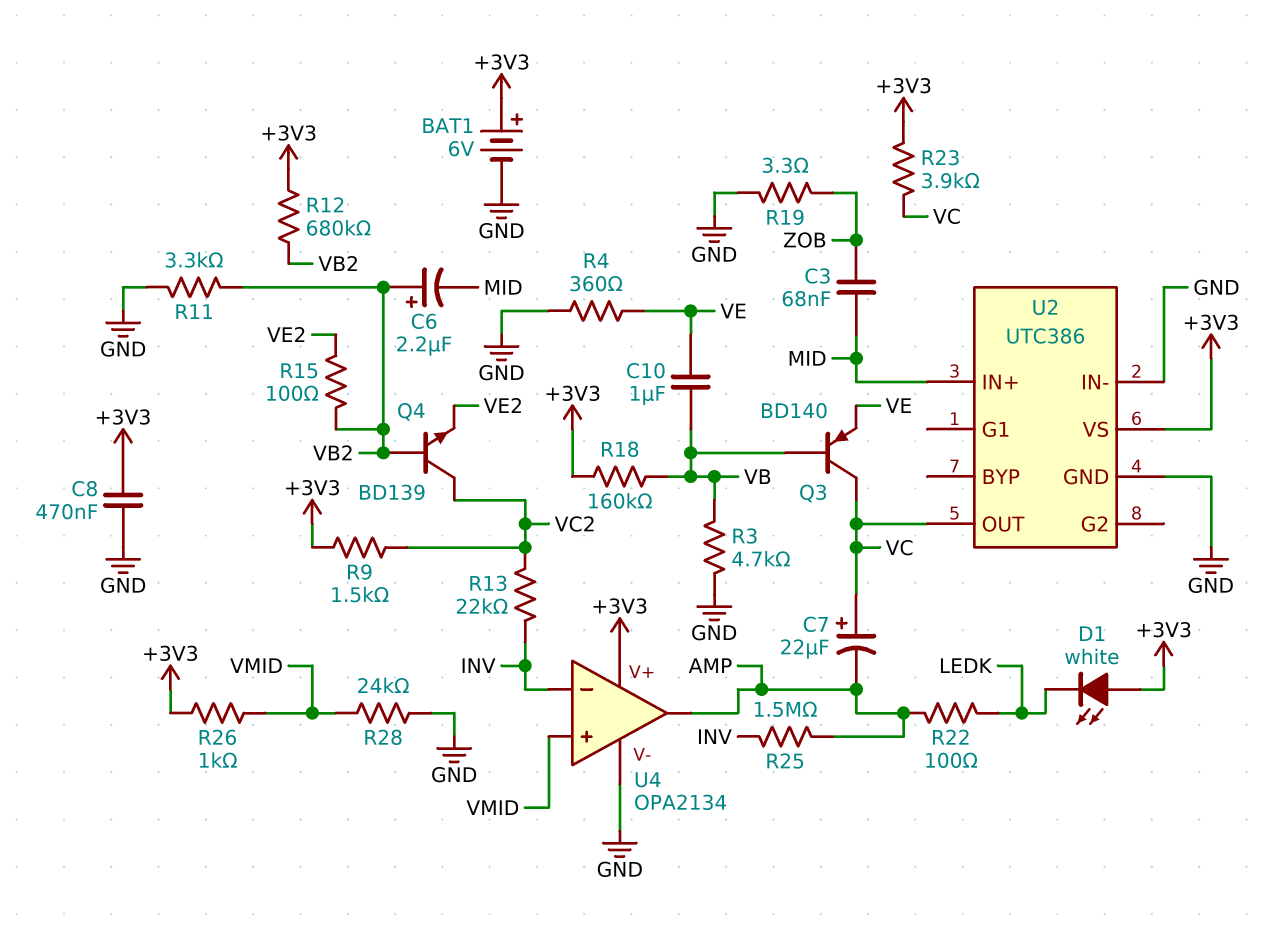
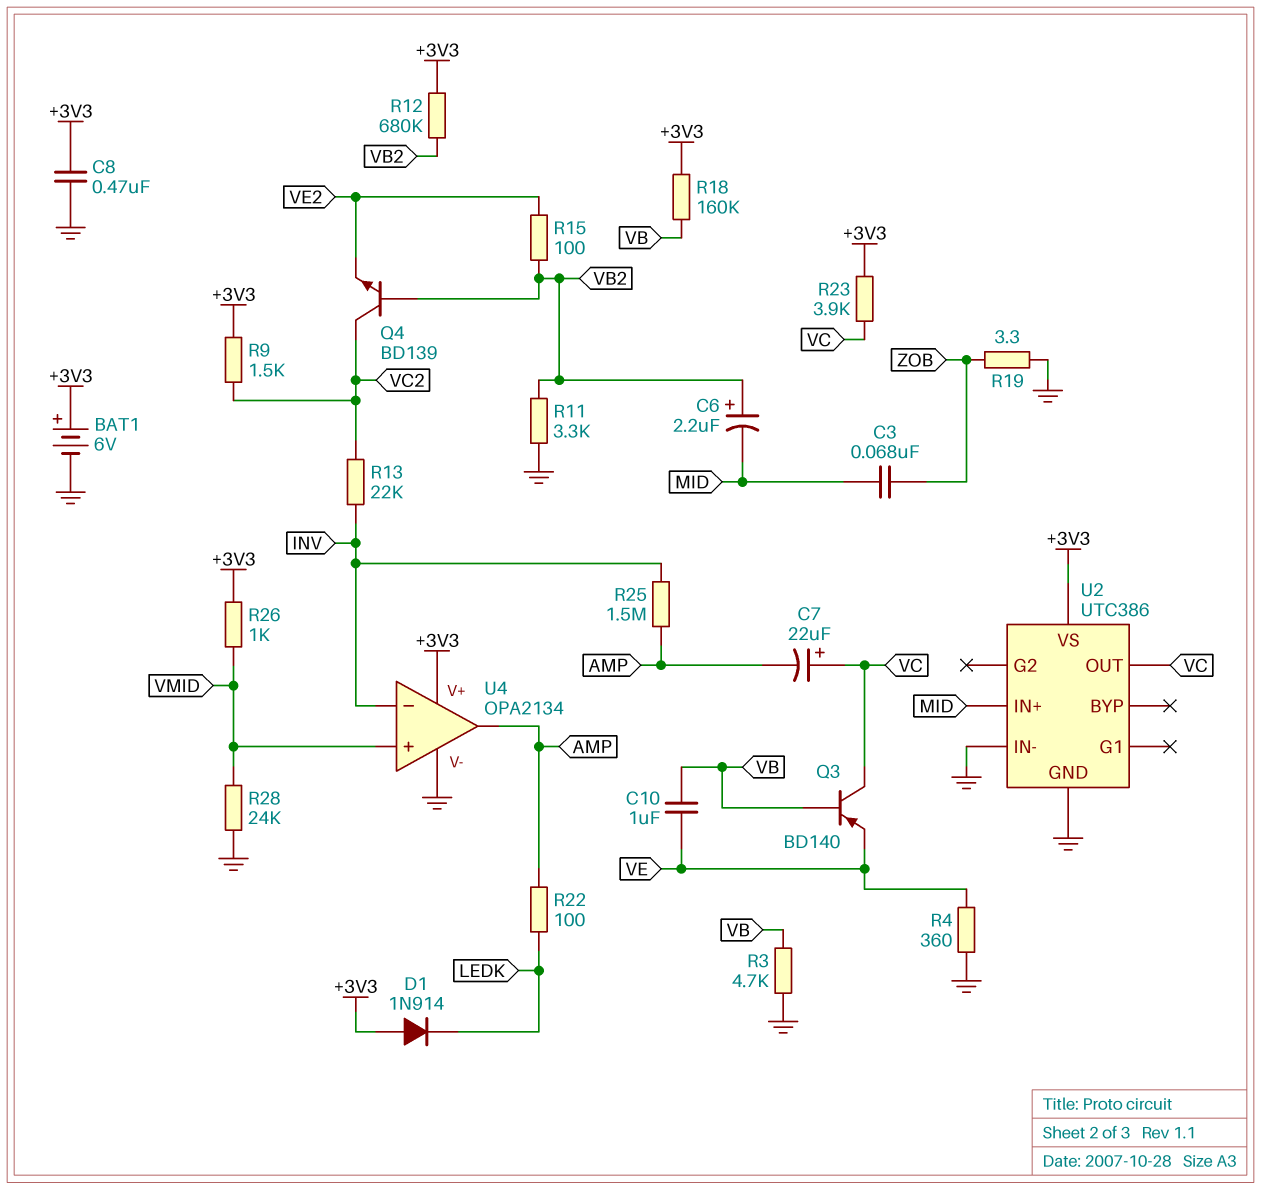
D1: LED white (A +3V3, K LEDK) -> diode 1N914 (A +3V3, K LEDK)

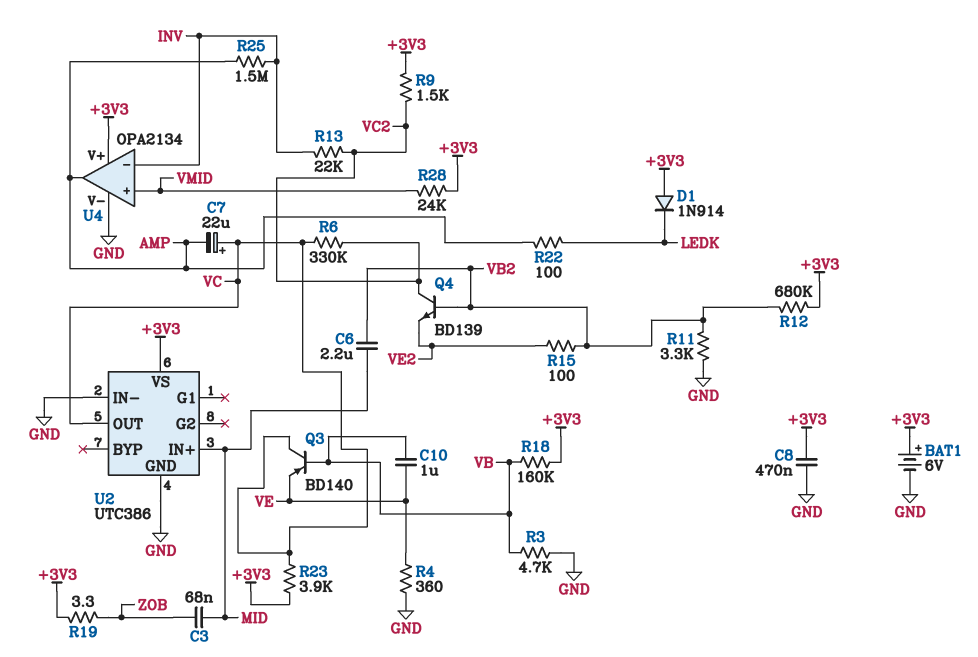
C6: 2.2uF (plus VB2, minus MID) -> 2.2uF (MID, VB2)
R6: none -> 330k (VC, VC2)
R19: 3.3 (GND, ZOB) -> 3.3 (+3V3, ZOB)
R26: 1k (+3V3, VMID) -> none
R28: 24k (GND, VMID) -> 24k (+3V3, VMID)

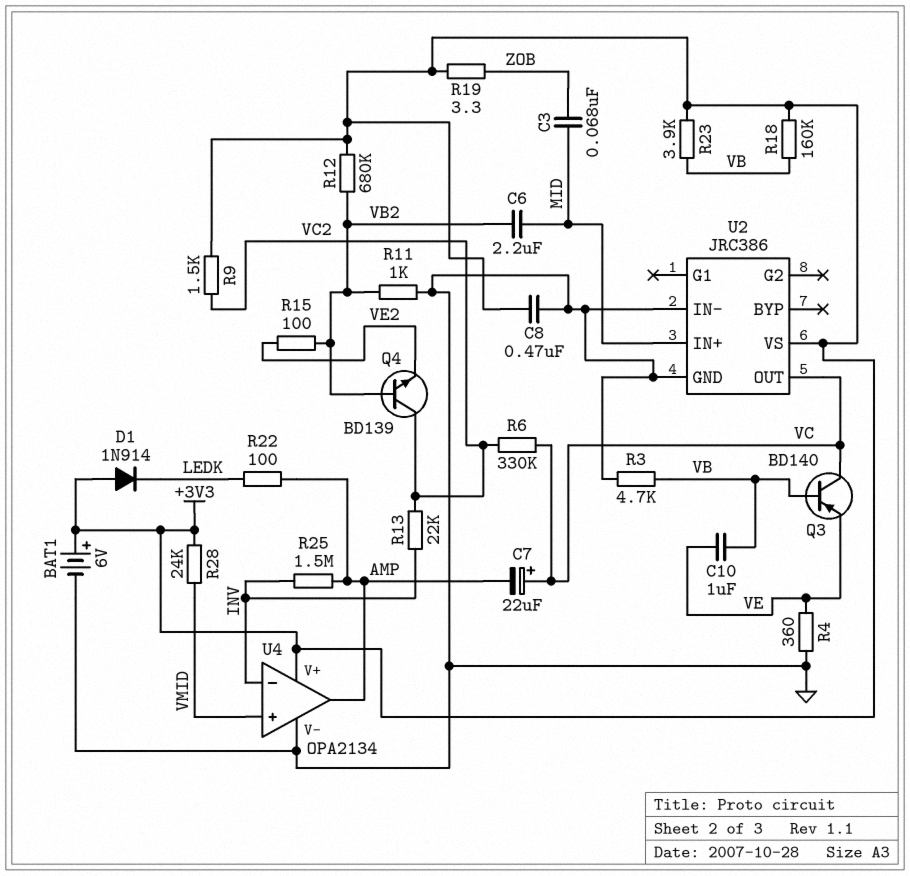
R11: 3.3k (GND, VB2) -> 1k (GND, VB2)
R23: 3.9k (+3V3, VC) -> 3.9k (+3V3, VB)
U2: UTC386 -> JRC386

